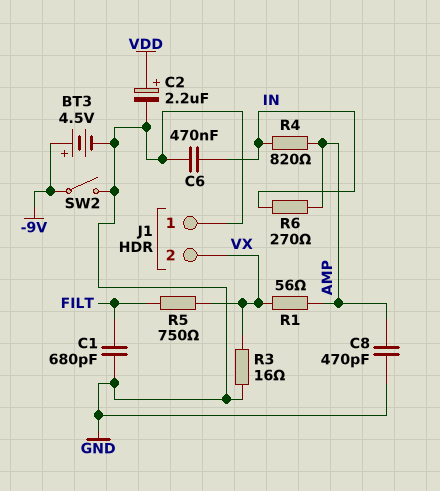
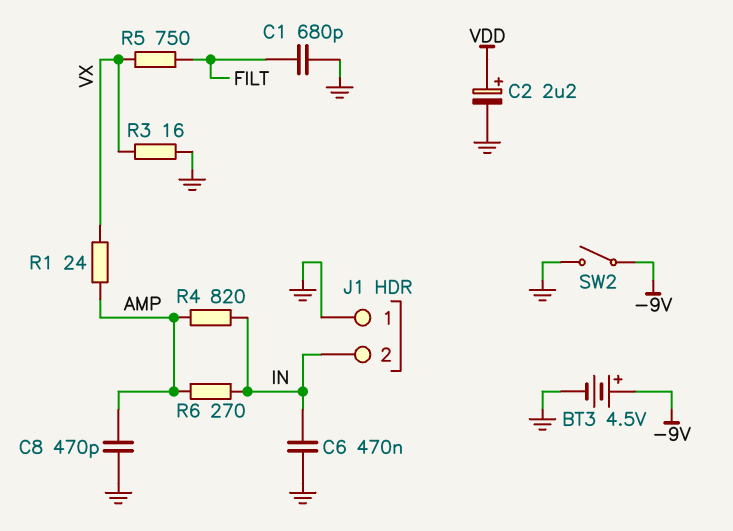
J1 pin 2: VX -> IN
R1: 56 (AMP, VX) -> 24 (AMP, VX)

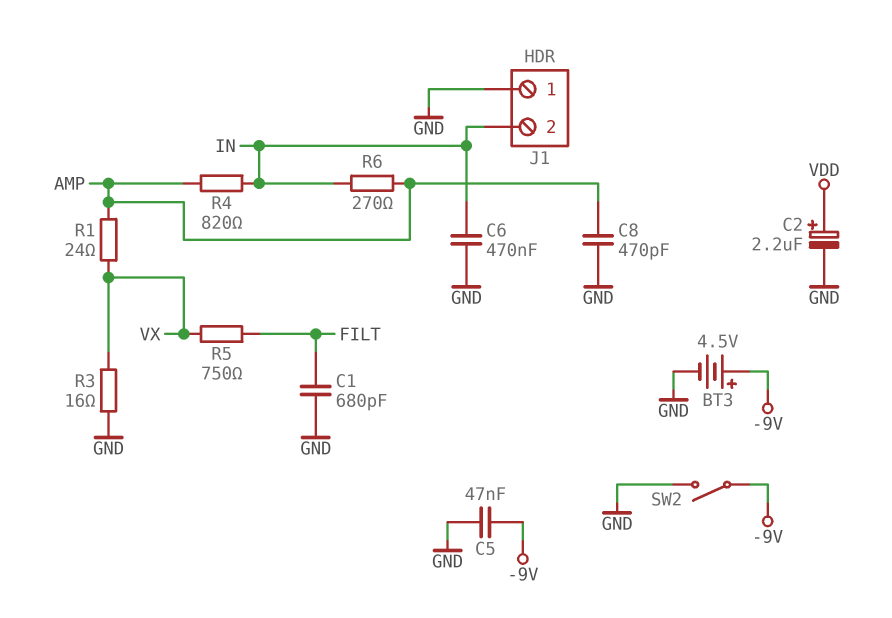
C5: none -> 47nF (-9V, GND)

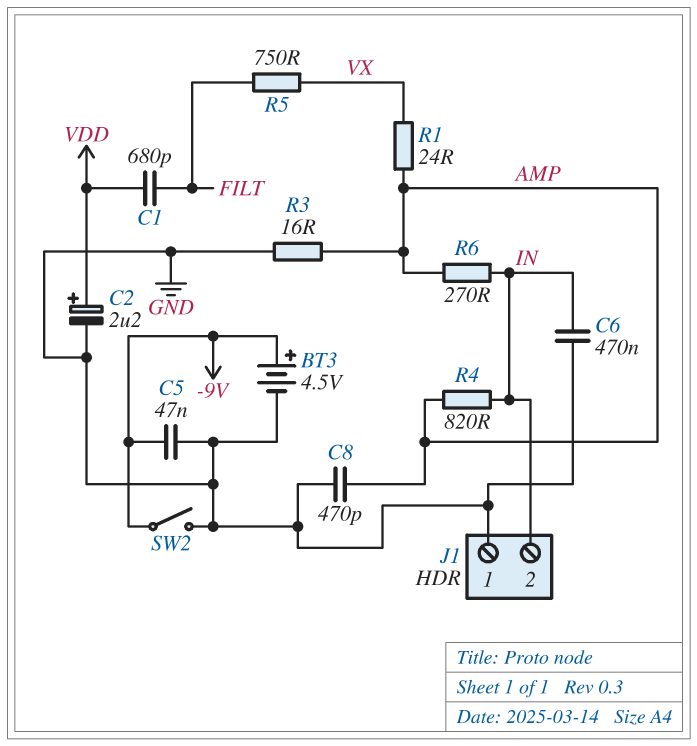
C1: 680pF (FILT, GND) -> 680pF (FILT, VDD)
R3: 16 (GND, VX) -> 16 (AMP, GND)

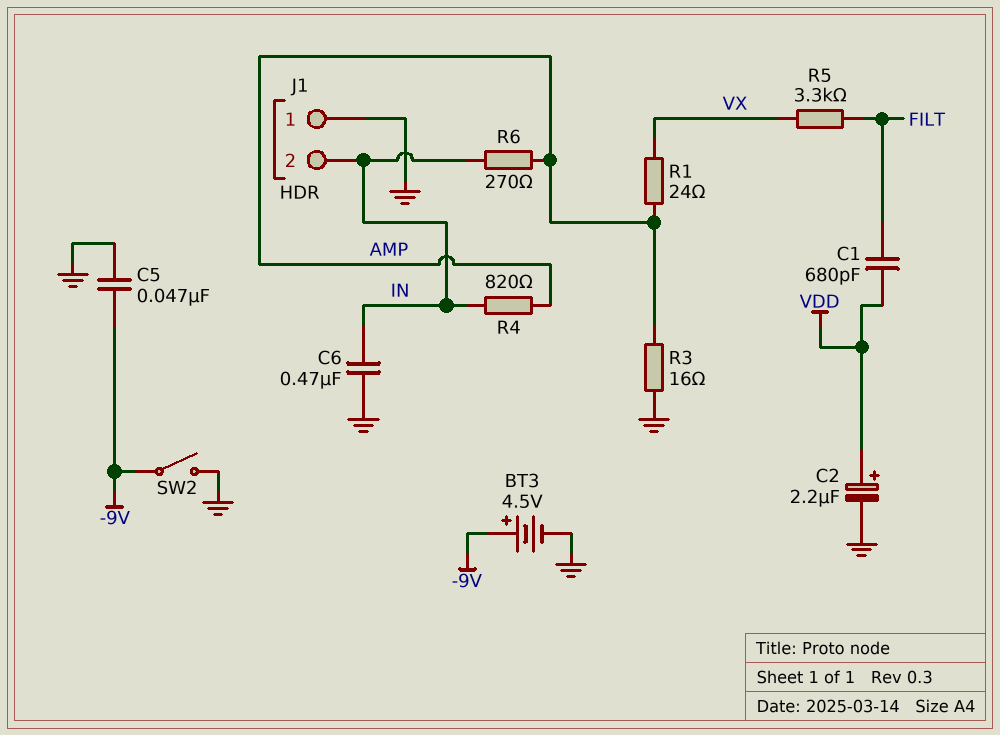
C8: 470pF (AMP, GND) -> none
R5: 750 (FILT, VX) -> 3.3k (FILT, VX)

